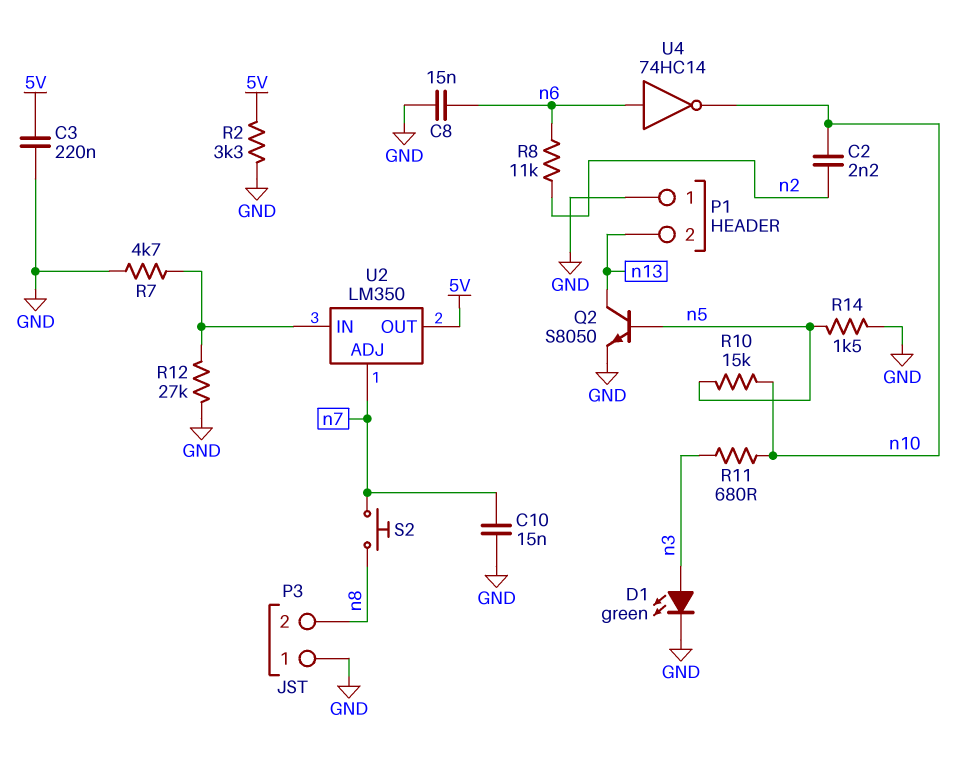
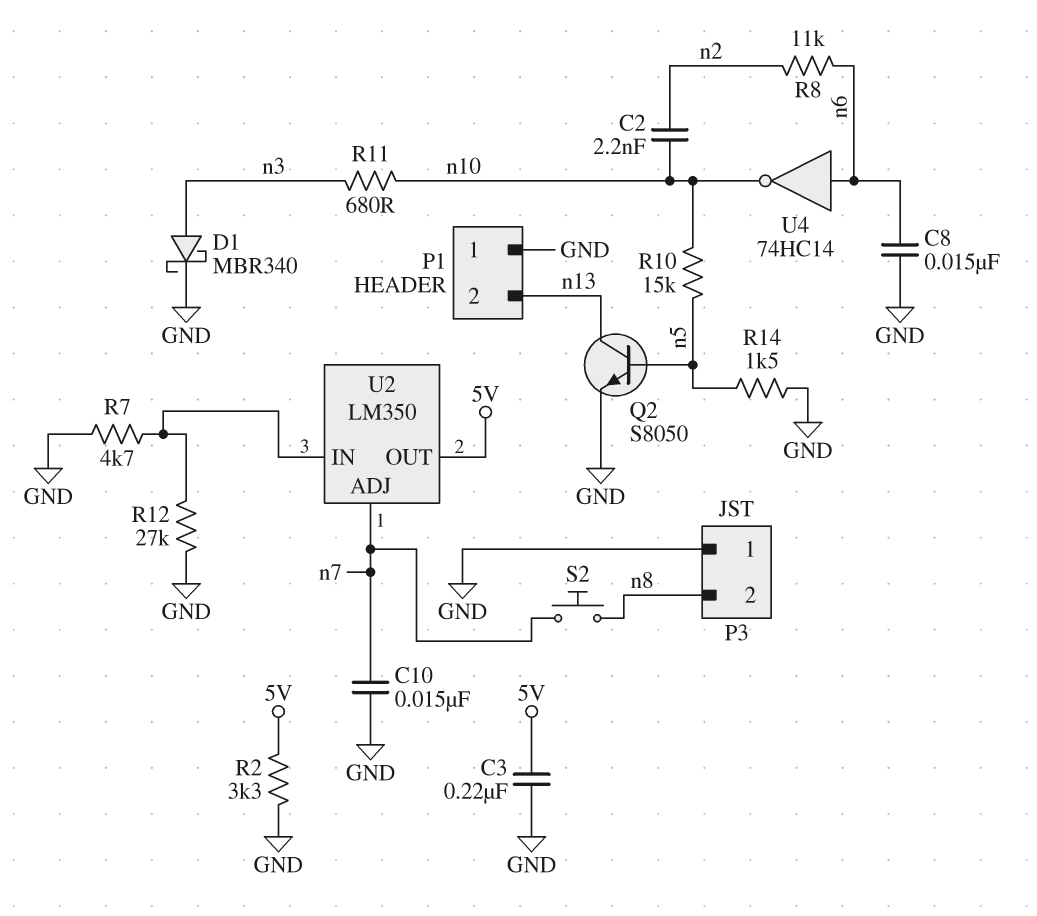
D1: LED green (A n3, K GND) -> schottky MBR340 (A n3, K GND)

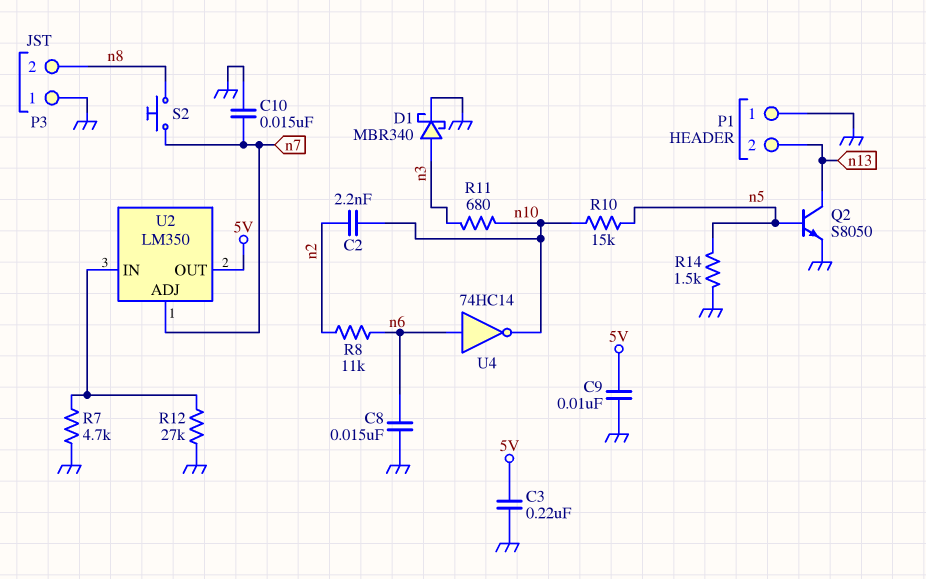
C9: none -> 10nF (5V, GND)
R2: 3.3k (5V, GND) -> none

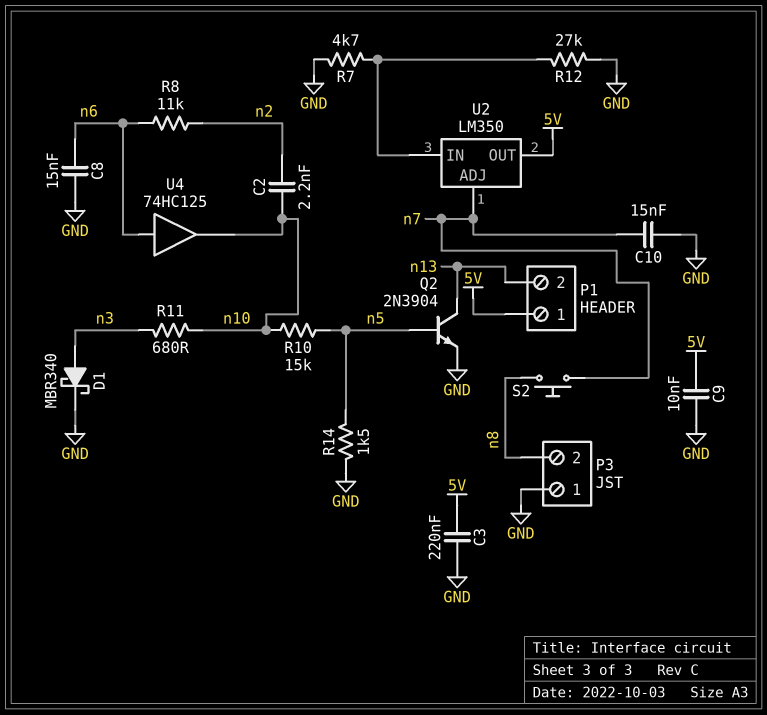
P1 pin 1: GND -> 5V
Q2: NPN S8050 (B n5, C n13, E GND) -> NPN 2N3904 (B n5, C n13, E GND)
U4: NOT 74HC14 (in n6, out n10) -> buffer 74HC125 (in n6, out n10)

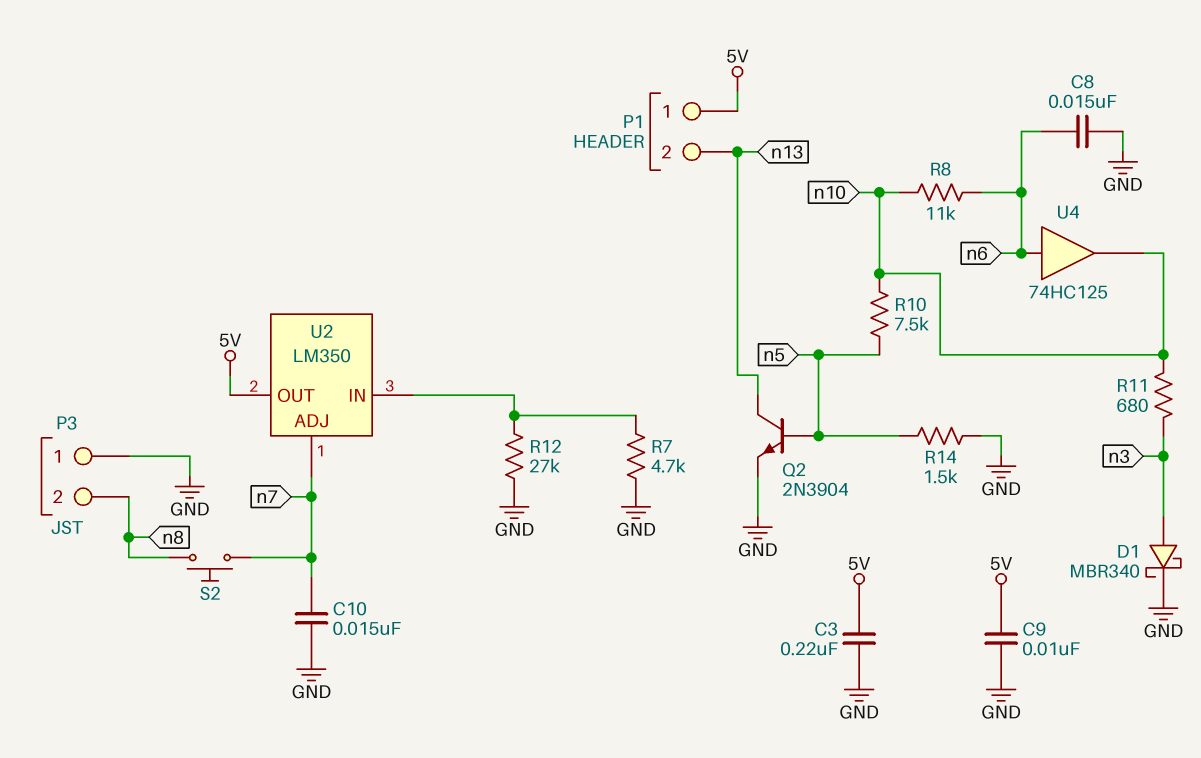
C2: 2.2nF (n2, n10) -> none
R8: 11k (n2, n6) -> 11k (n6, n10)
R10: 15k (n5, n10) -> 7.5k (n5, n10)

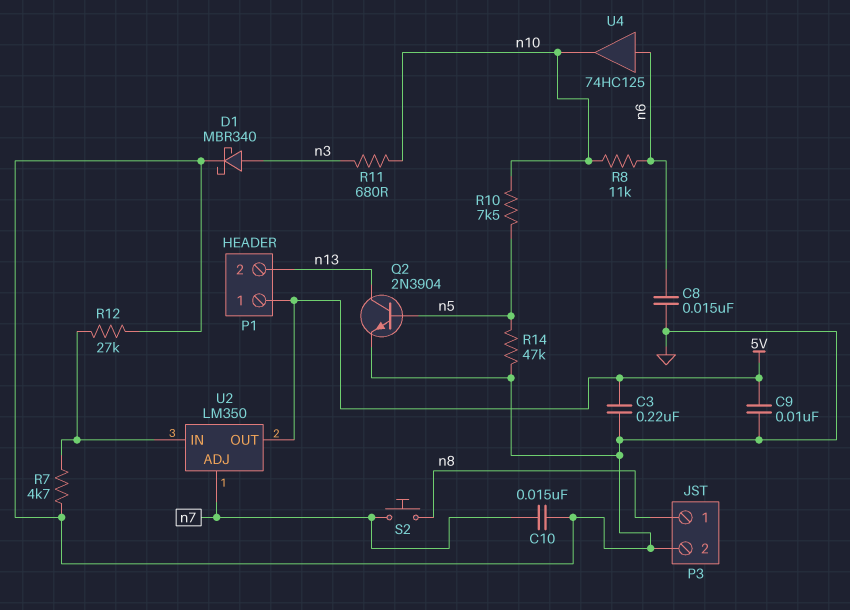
P3 pin 1: GND -> n8
P3 pin 2: n8 -> GND
R14: 1.5k (GND, n5) -> 47k (GND, n5)

